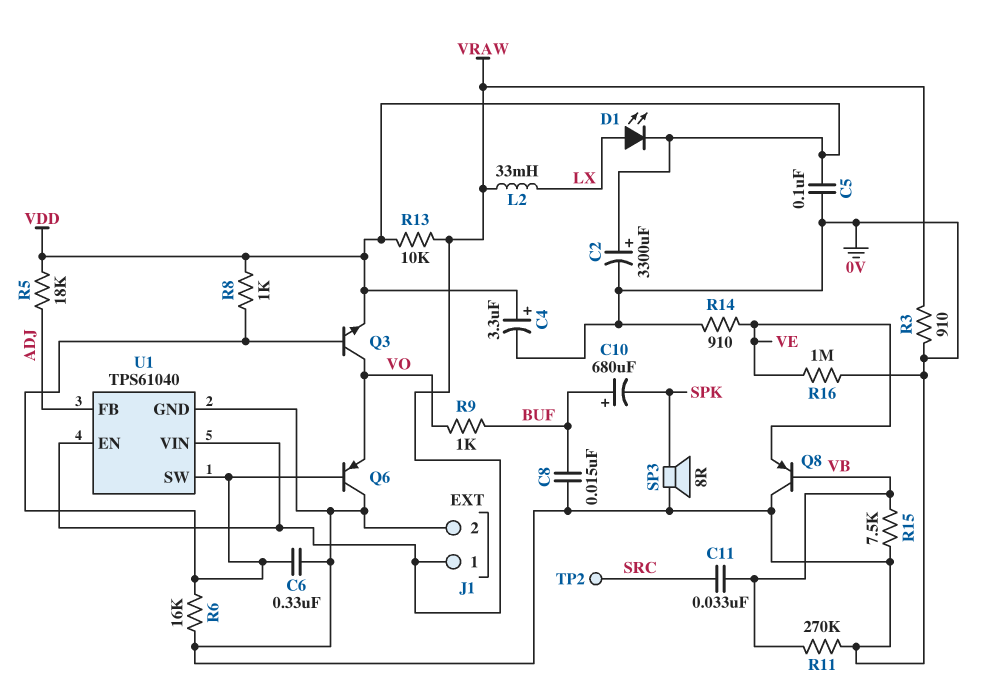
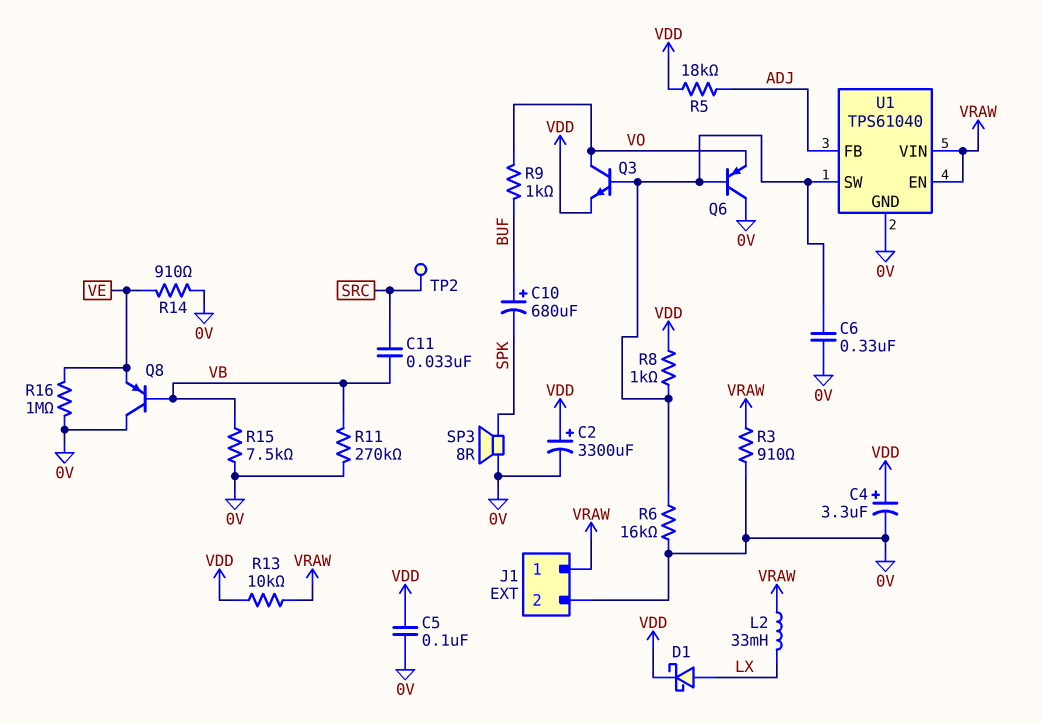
C8: 15nF (0V, BUF) -> none
D1: LED (A LX, K VDD) -> schottky (A LX, K VDD)

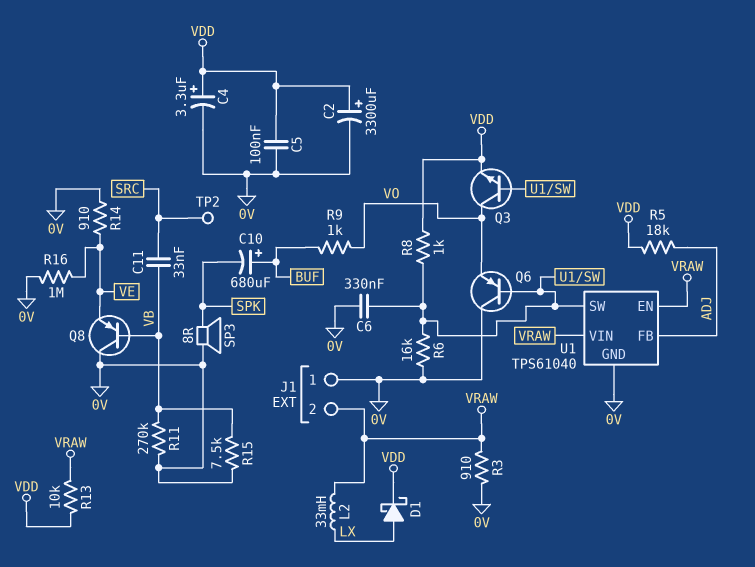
J1 pin 1: VRAW -> 0V
J1 pin 2: 0V -> VRAW

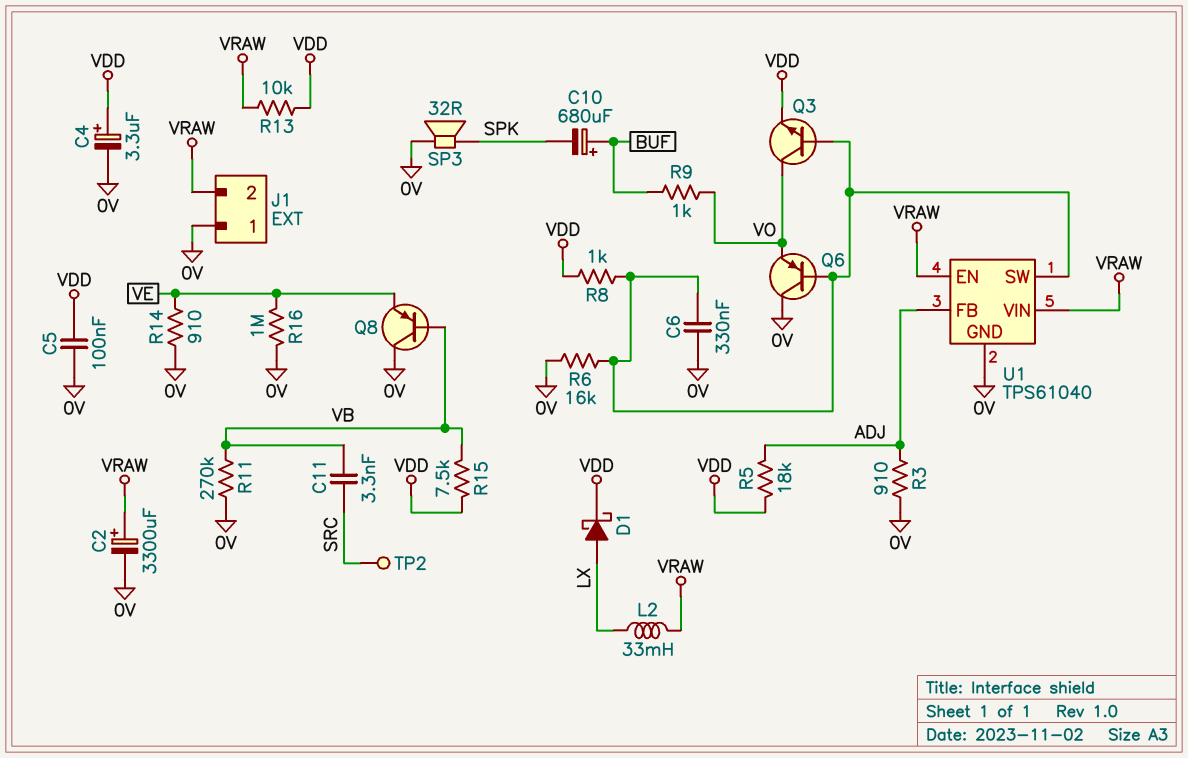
C2: 3300uF (plus VDD, minus 0V) -> 3300uF (plus VRAW, minus 0V)
C11: 33nF (SRC, VB) -> 3.3nF (SRC, VB)
R3: 910 (0V, VRAW) -> 910 (0V, ADJ)
R15: 7.5k (0V, VB) -> 7.5k (VB, VDD)
SP3: speaker 8R (0V, SPK) -> speaker 32R (0V, SPK)

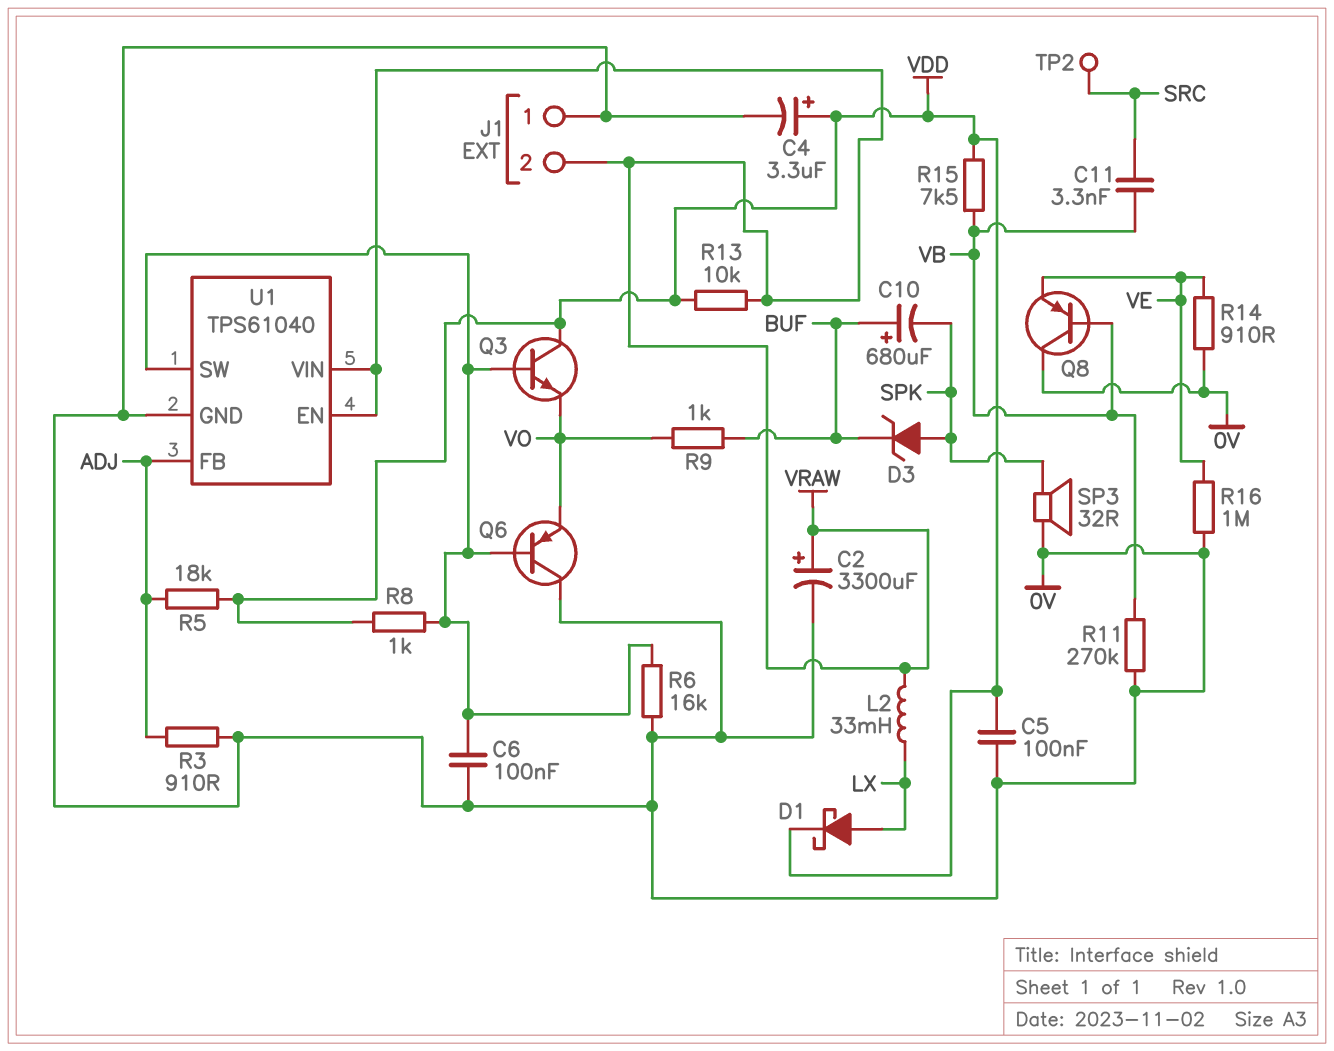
C6: 330nF (0V, U1/SW) -> 100nF (0V, U1/SW)
D3: none -> zener (A SPK, K BUF)
Q3: NPN (B U1/SW, C VO, E VDD) -> NPN (B U1/SW, C VDD, E VO)

